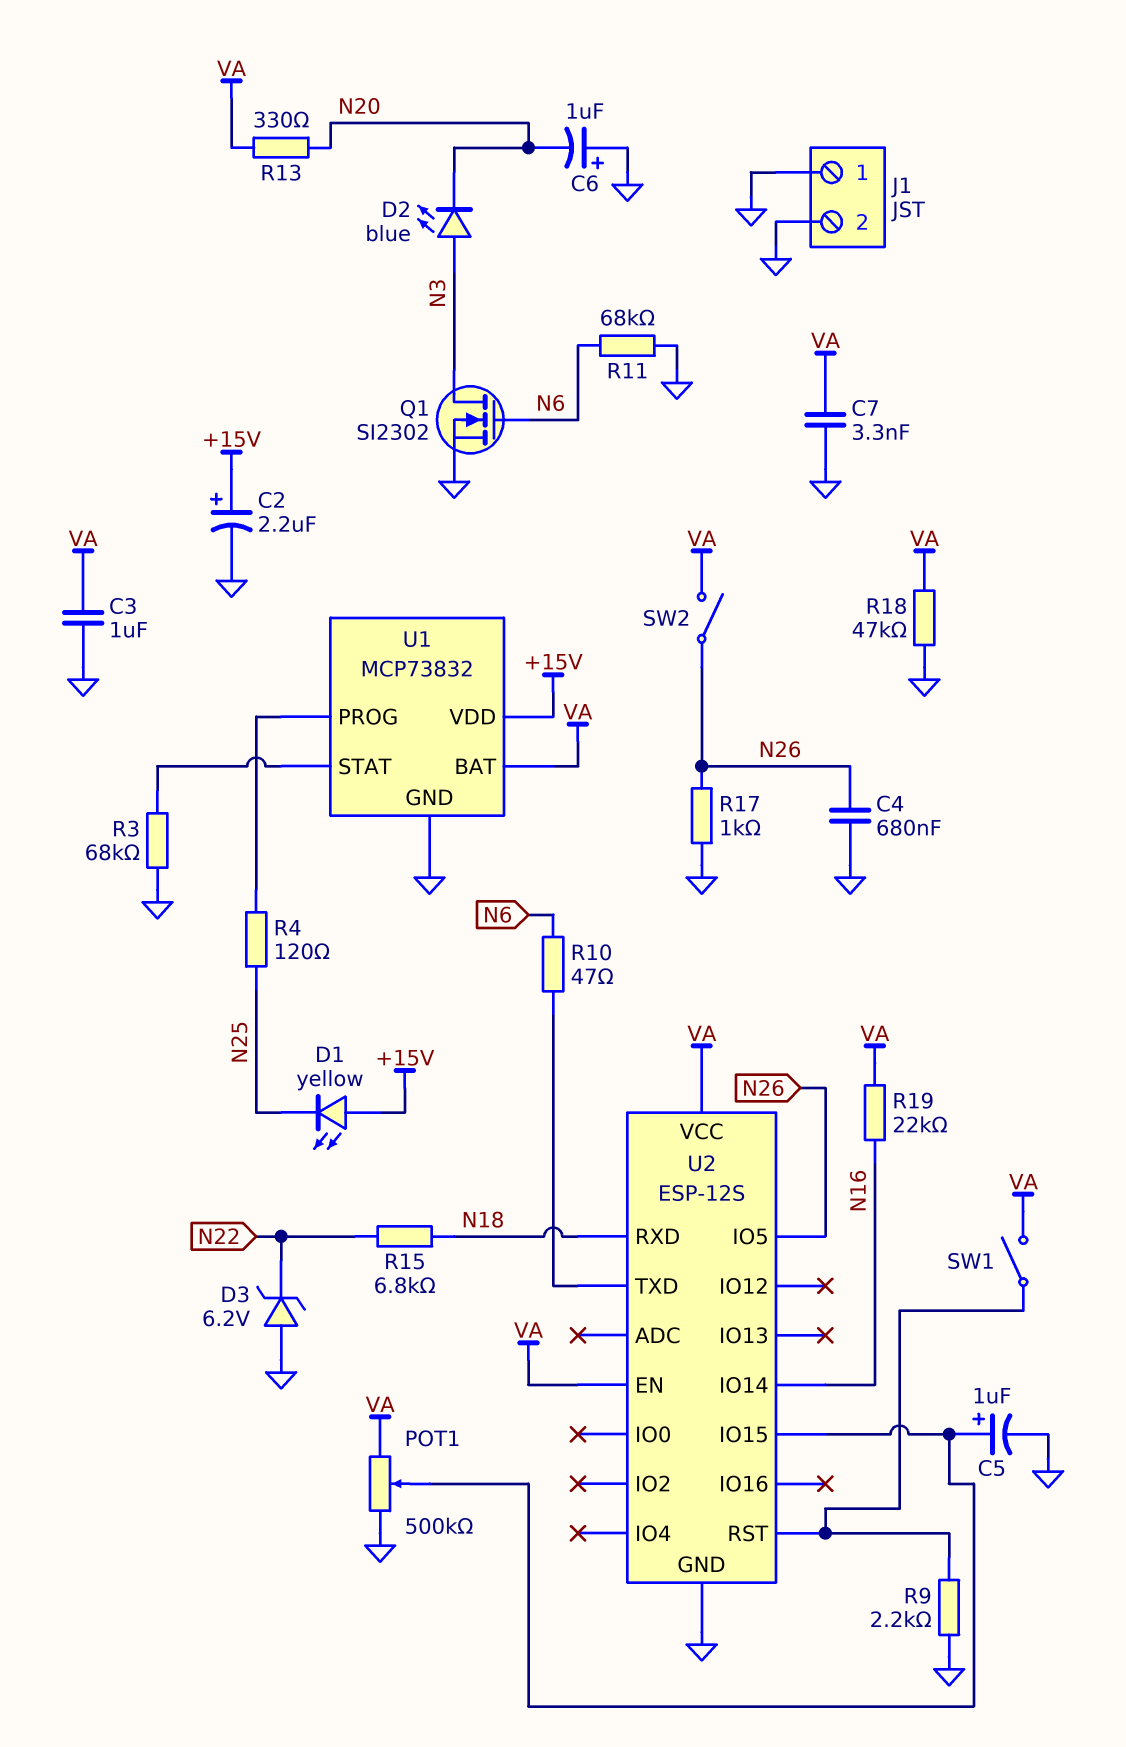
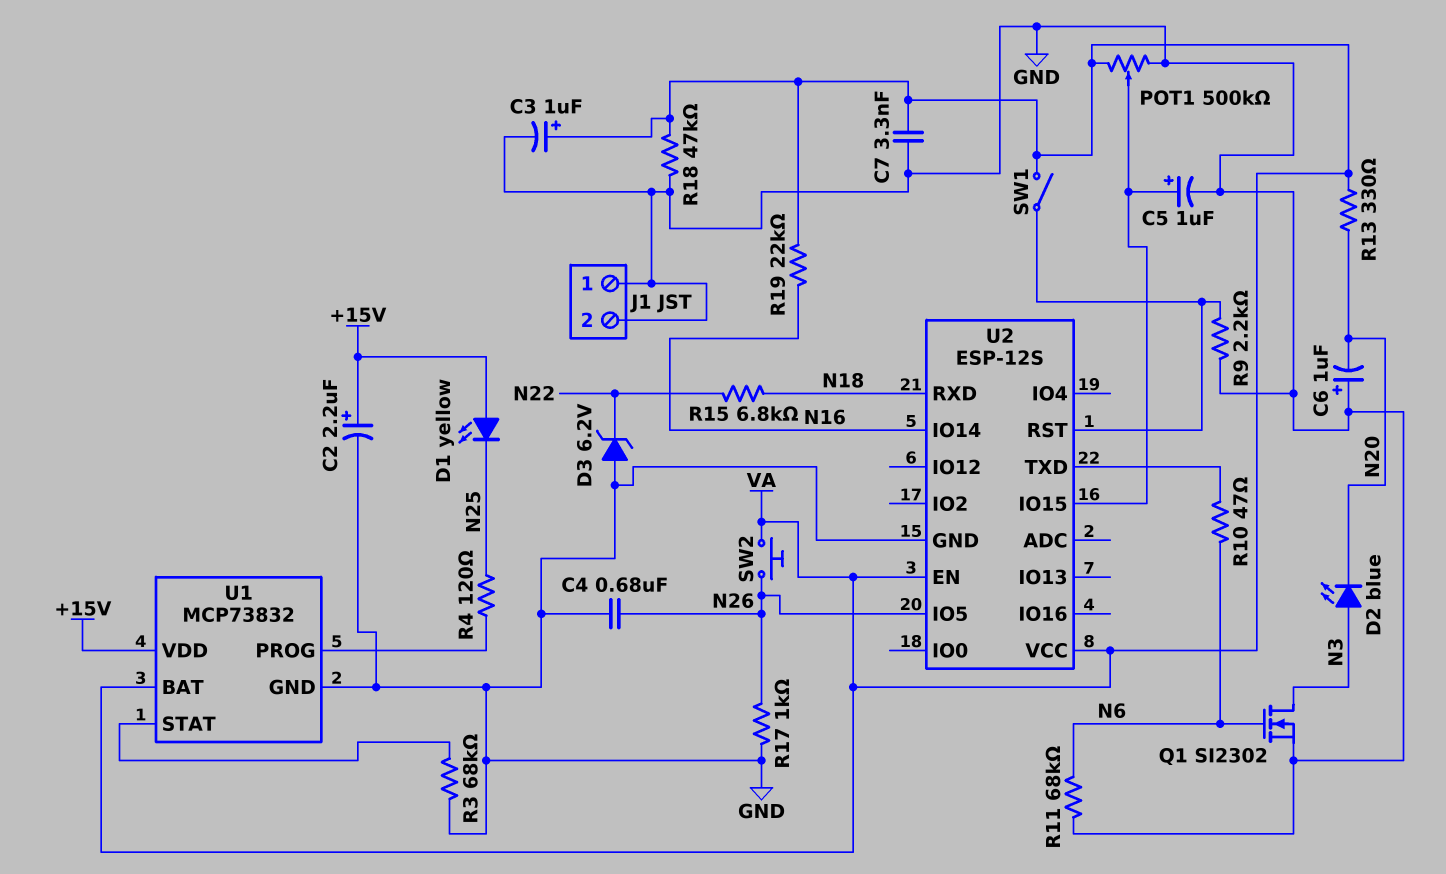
C3: 1uF (GND, VA) -> 1uF (plus VA, minus GND)
SW2: switch (N26, VA) -> button (N26, VA)

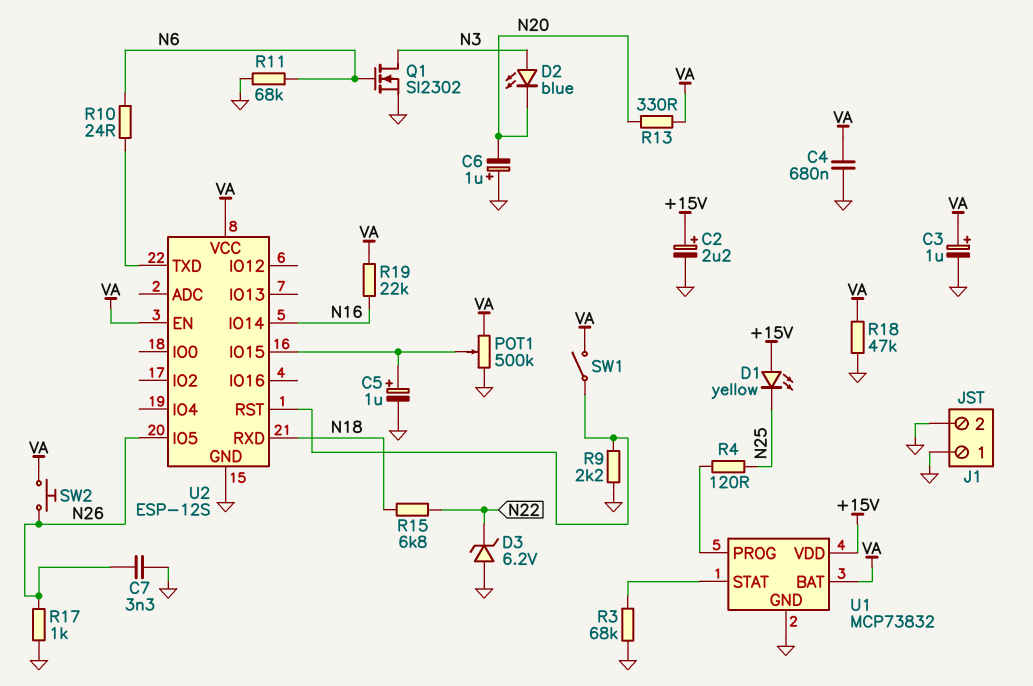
C4: 680nF (GND, N26) -> 680nF (GND, VA)
C7: 3.3nF (GND, VA) -> 3.3nF (GND, N26)
R10: 47 (N6, U2/TXD) -> 24 (N6, U2/TXD)

